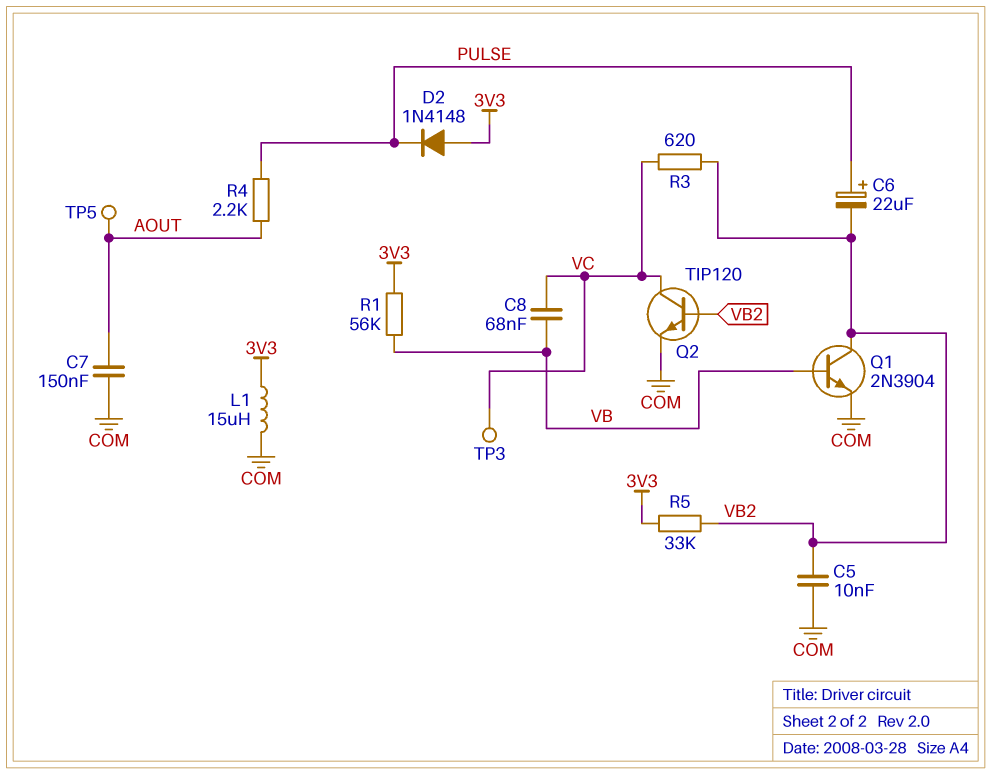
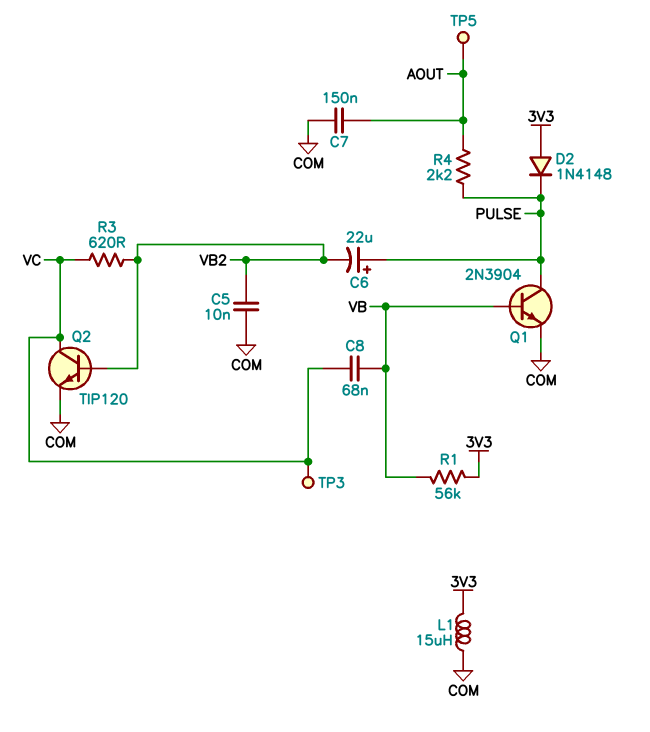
Q1: NPN 2N3904 (B VB, C VB2, E COM) -> NPN 2N3904 (B VB, C PULSE, E COM)
R5: 33k (3V3, VB2) -> none

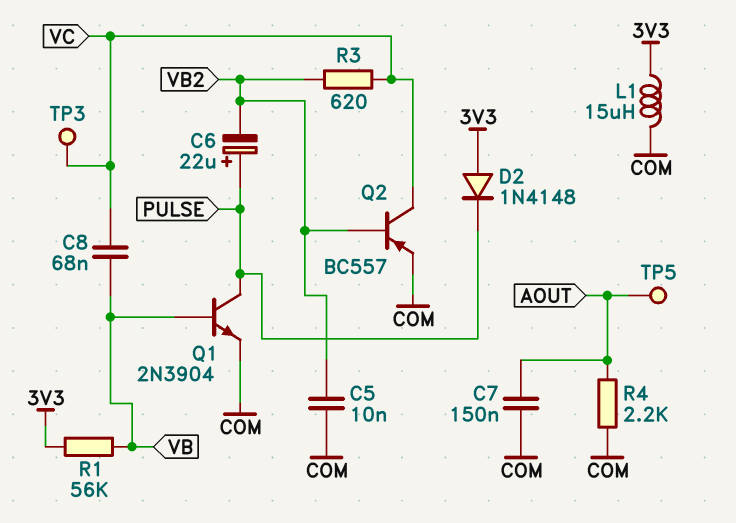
Q2: NPN TIP120 (B VB2, C VC, E COM) -> PNP BC557 (B VB2, C VC, E COM)
R4: 2.2k (AOUT, PULSE) -> 2.2k (AOUT, COM)

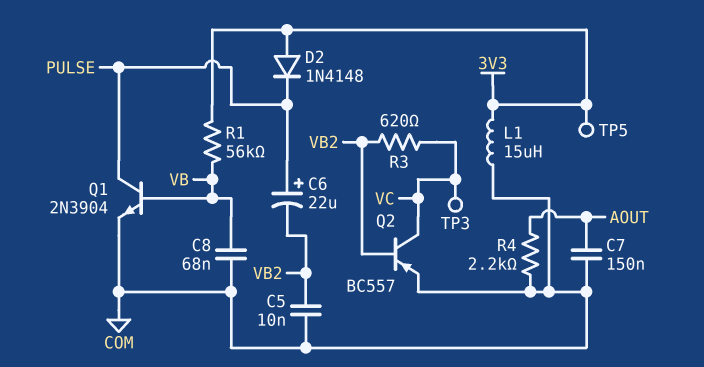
C8: 68nF (VB, VC) -> 68nF (COM, VB)
TP5: test point (AOUT) -> test point (3V3)

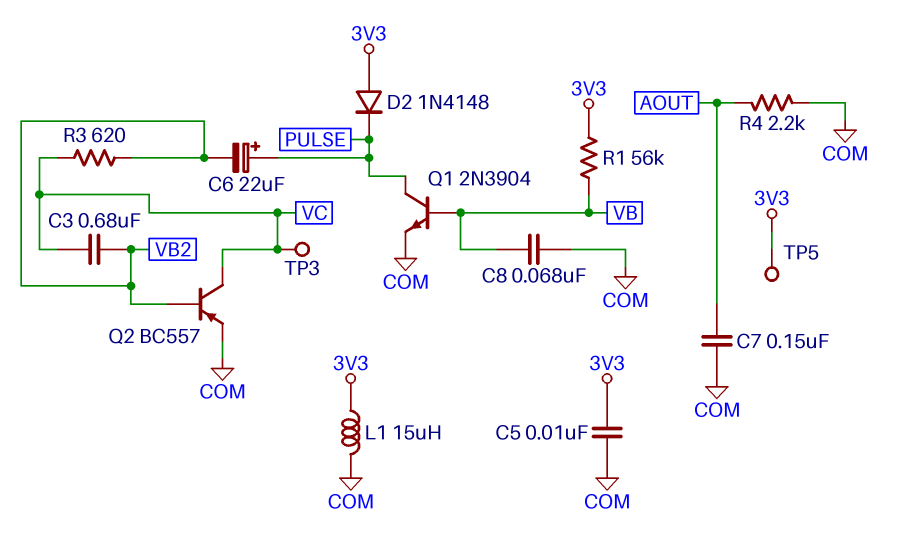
C3: none -> 680nF (VB2, VC)
C5: 10nF (COM, VB2) -> 10nF (3V3, COM)

